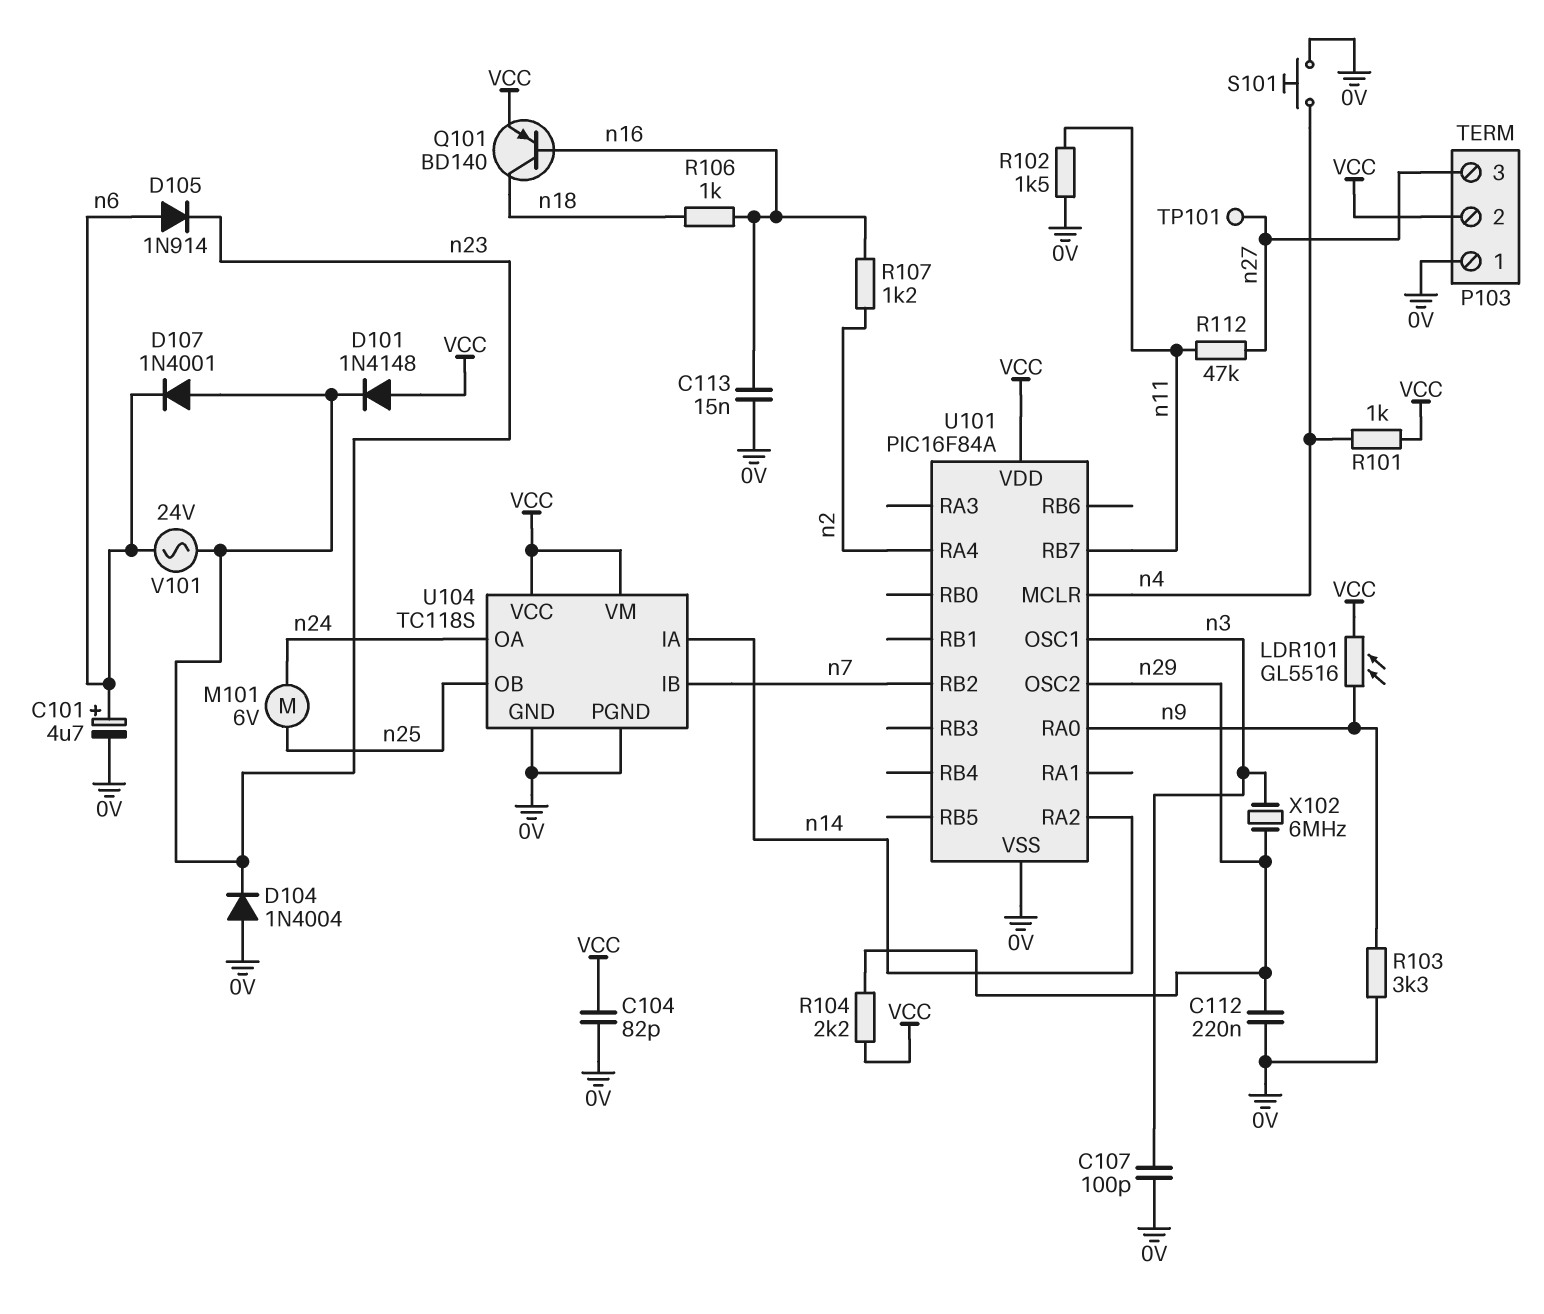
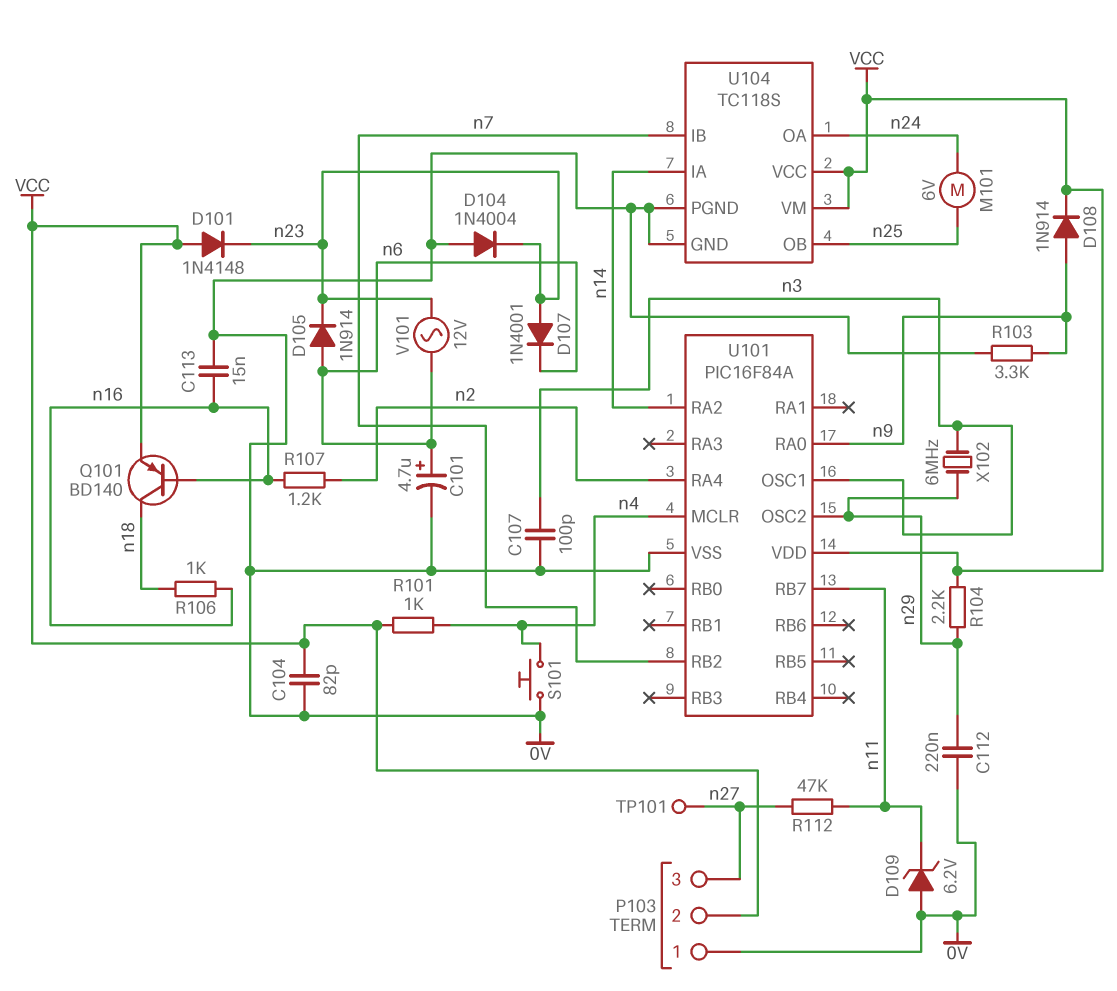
D108: none -> diode 1N914 (A n9, K VCC)
D109: none -> zener 6.2V (A 0V, K n11)
LDR101: GL5516 (VCC, n9) -> none
R102: 1.5k (0V, n11) -> none
V101: AC 24V (n6, n23) -> AC 12V (n6, n23)

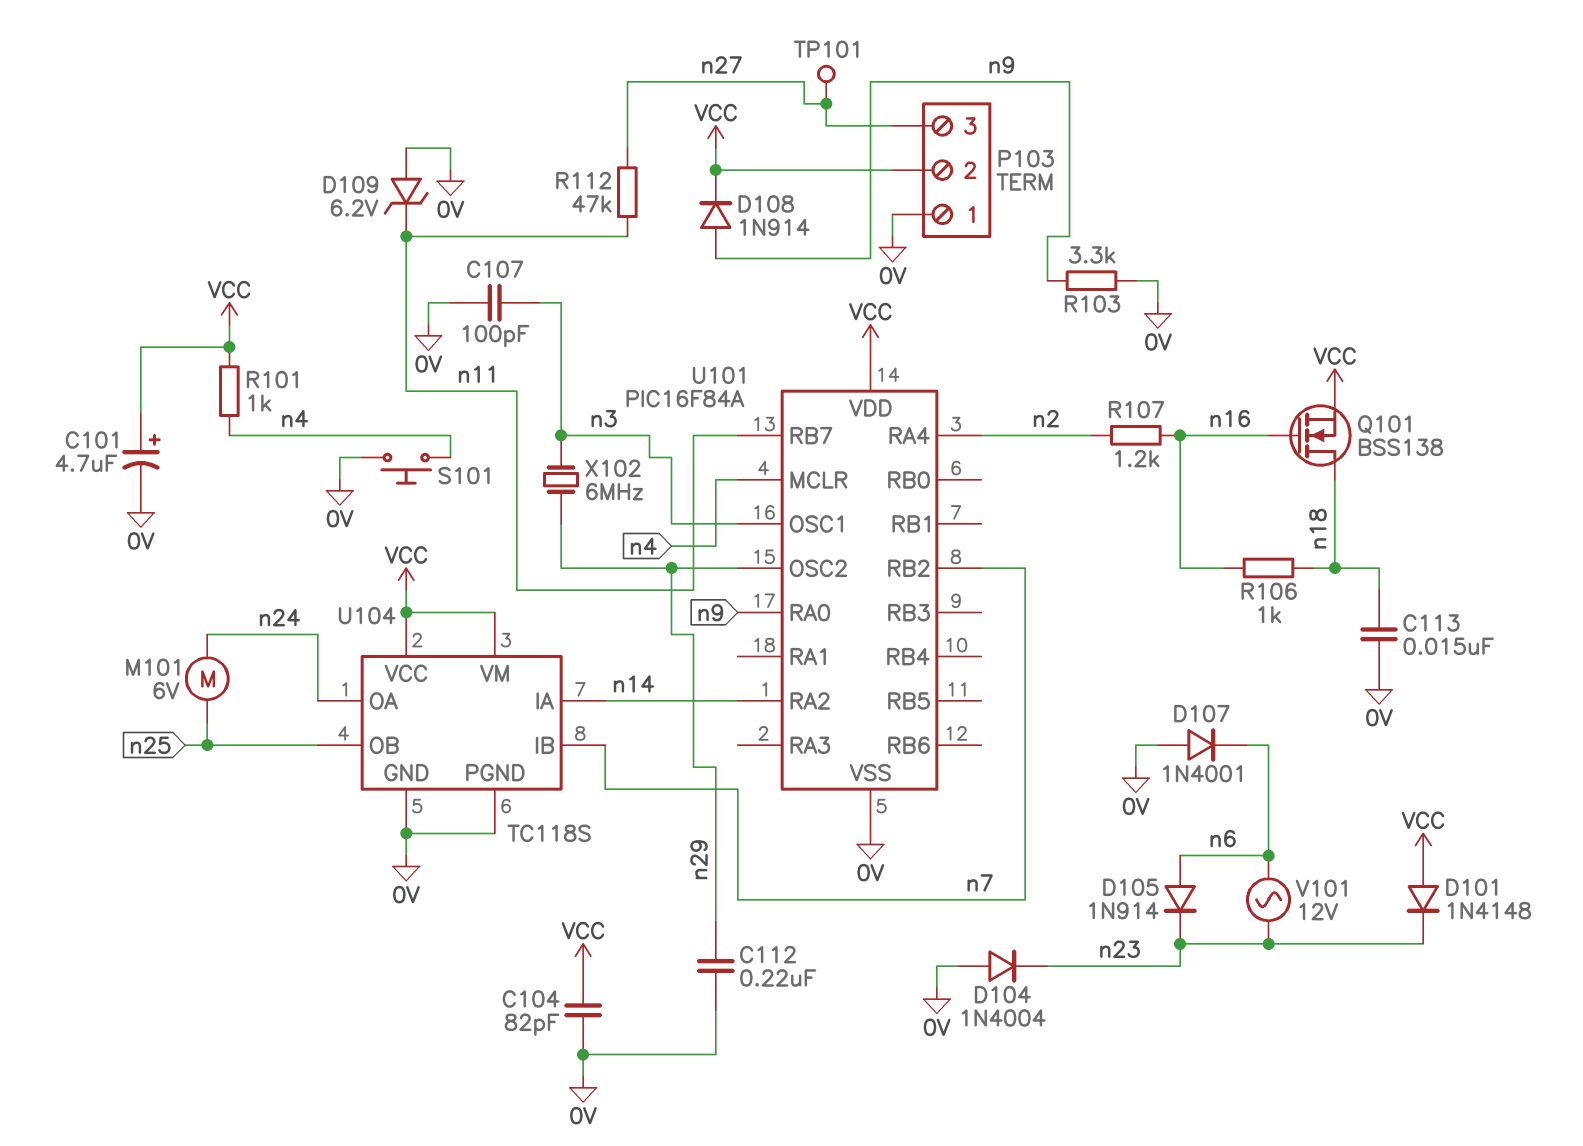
C101: 4.7uF (plus n6, minus 0V) -> 4.7uF (plus VCC, minus 0V)
C113: 15nF (0V, n16) -> 15nF (0V, n18)
D107: diode 1N4001 (A n23, K n6) -> diode 1N4001 (A 0V, K n6)
Q101: PNP BD140 (B n16, C n18, E VCC) -> NMOS BSS138 (G n16, D n18, S VCC)
R104: 2.2k (VCC, n29) -> none

